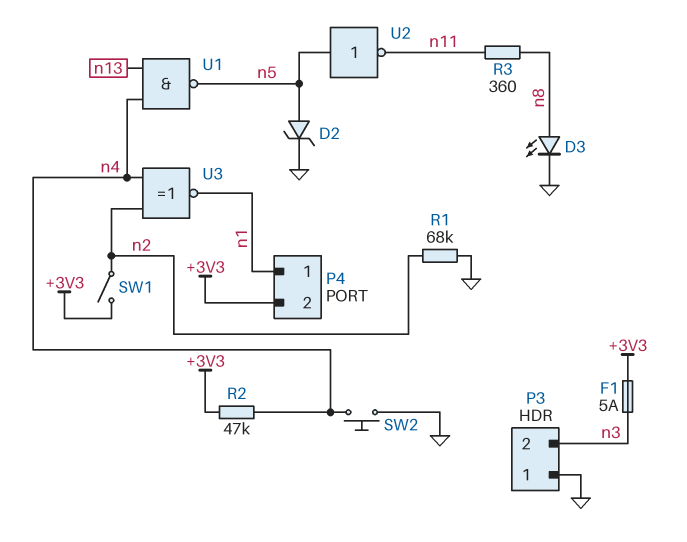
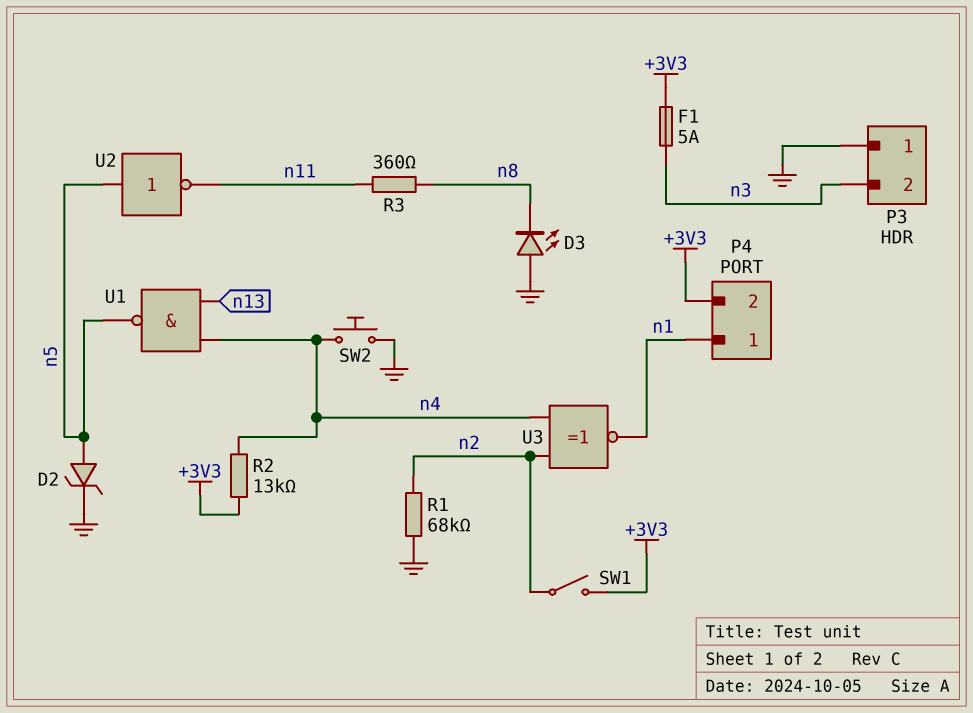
D3: LED (A n8, K GND) -> LED (A GND, K n8)
R2: 47k (+3V3, n4) -> 13k (+3V3, n4)

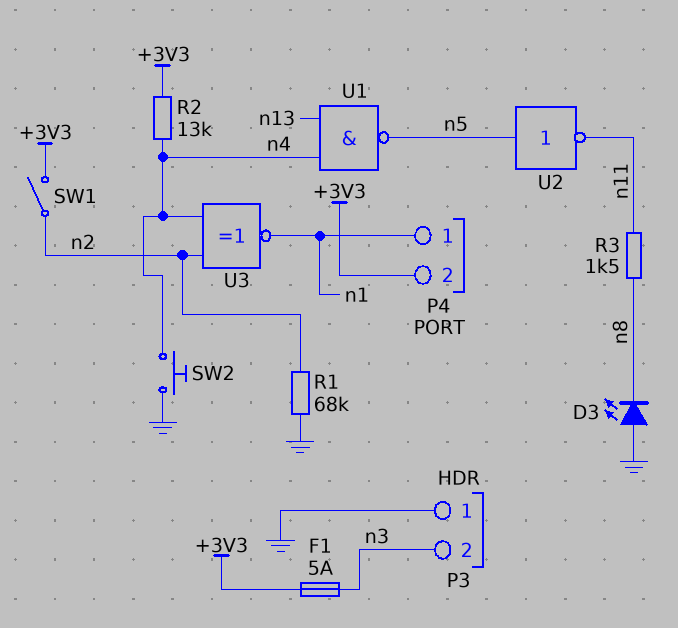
D2: zener (A n5, K GND) -> none
R3: 360 (n8, n11) -> 1.5k (n8, n11)

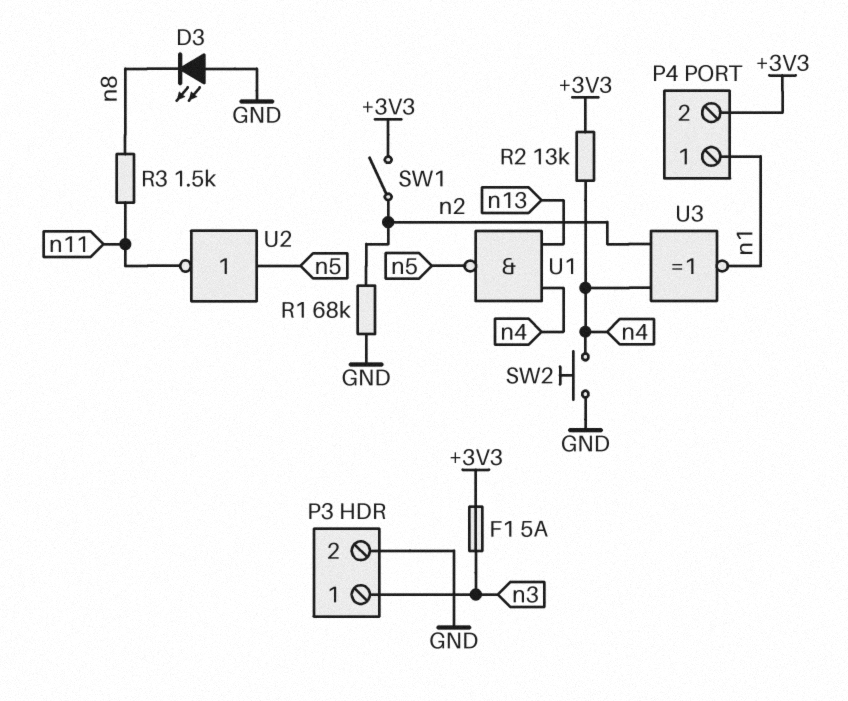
P3 pin 1: GND -> n3
P3 pin 2: n3 -> GND

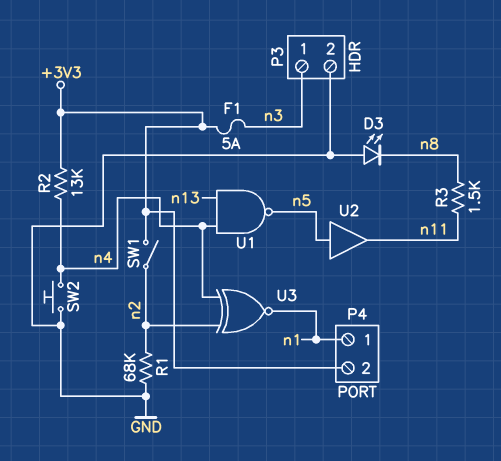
U2: NOT (in n5, out n11) -> buffer (in n5, out n11)

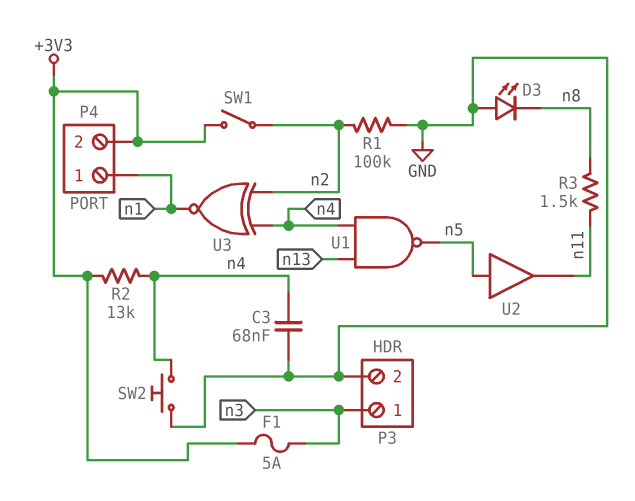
C3: none -> 68nF (GND, n4)
R1: 68k (GND, n2) -> 100k (GND, n2)

